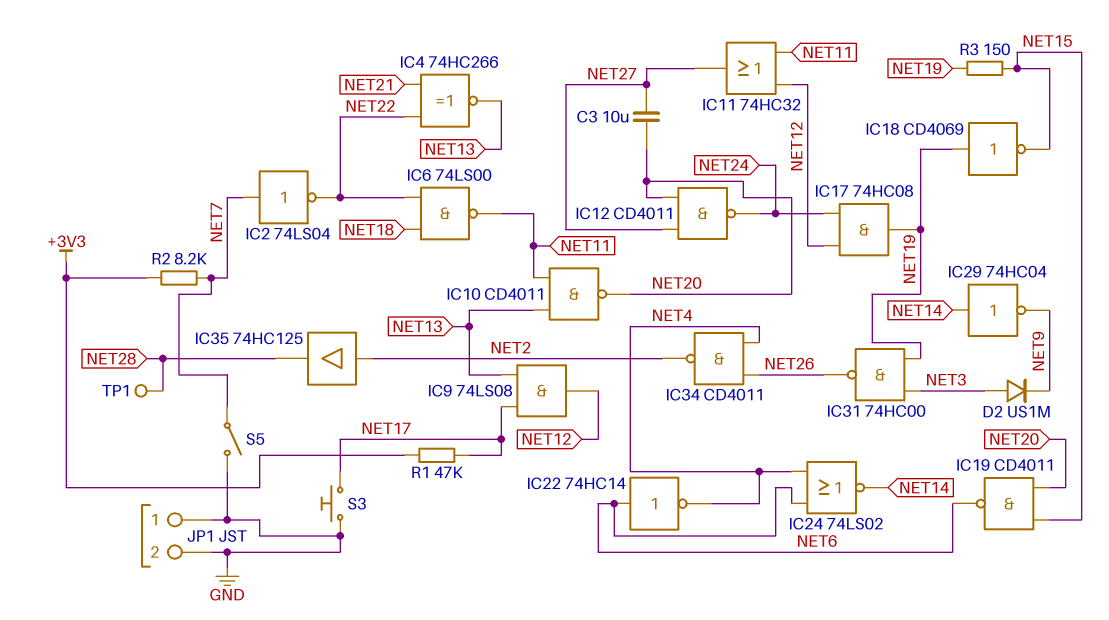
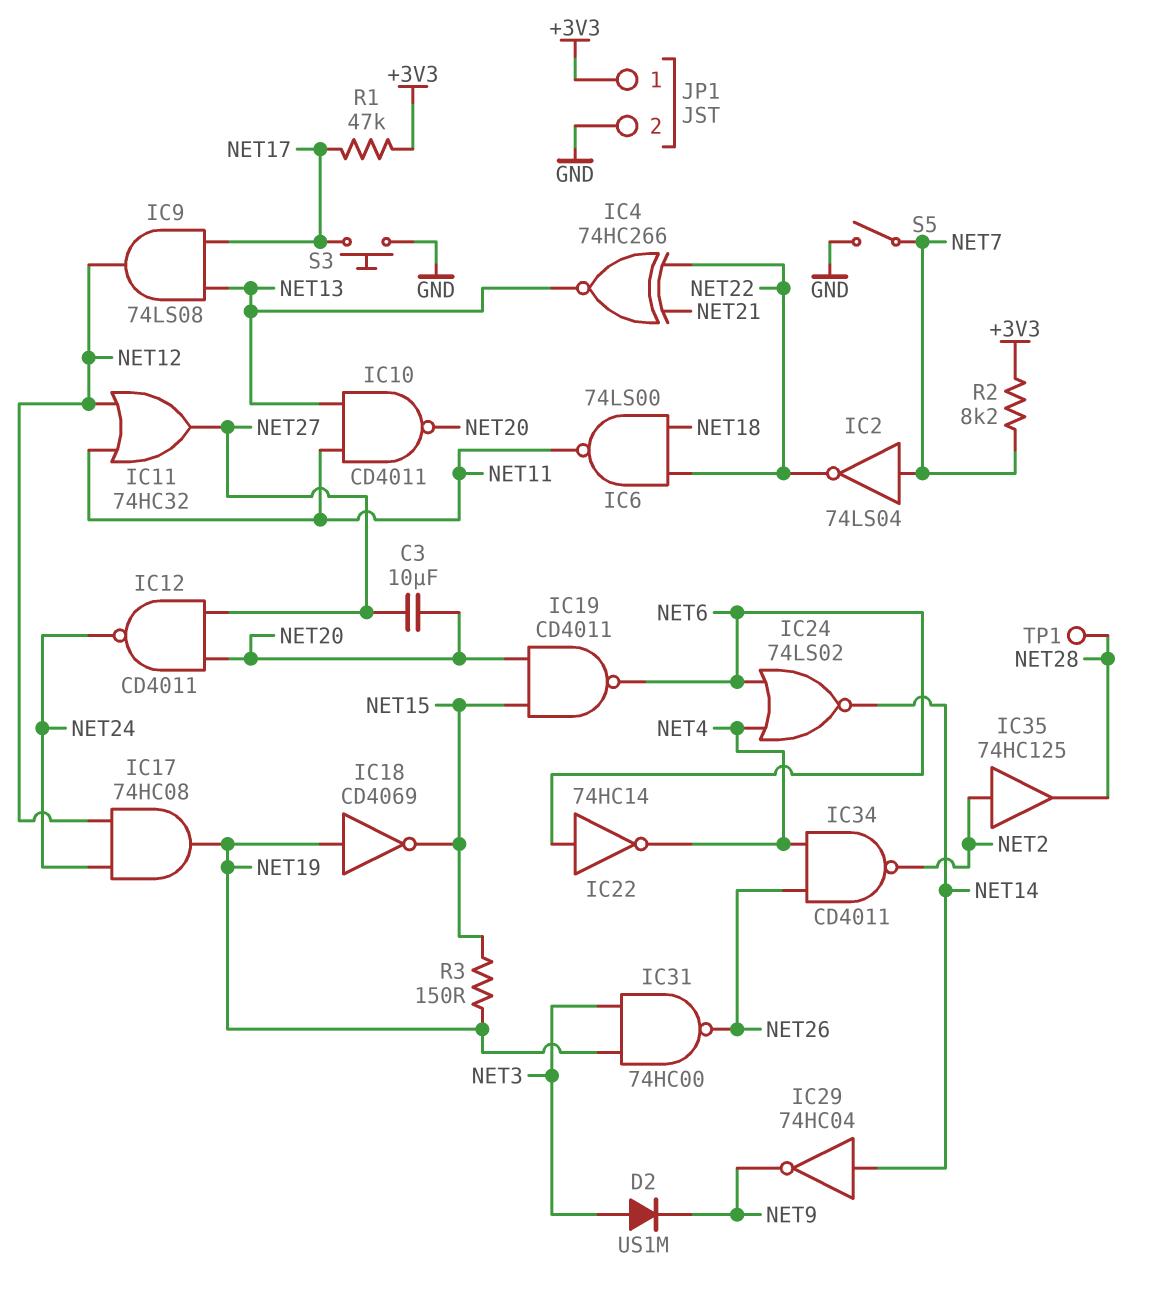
JP1 pin 1: GND -> +3V3

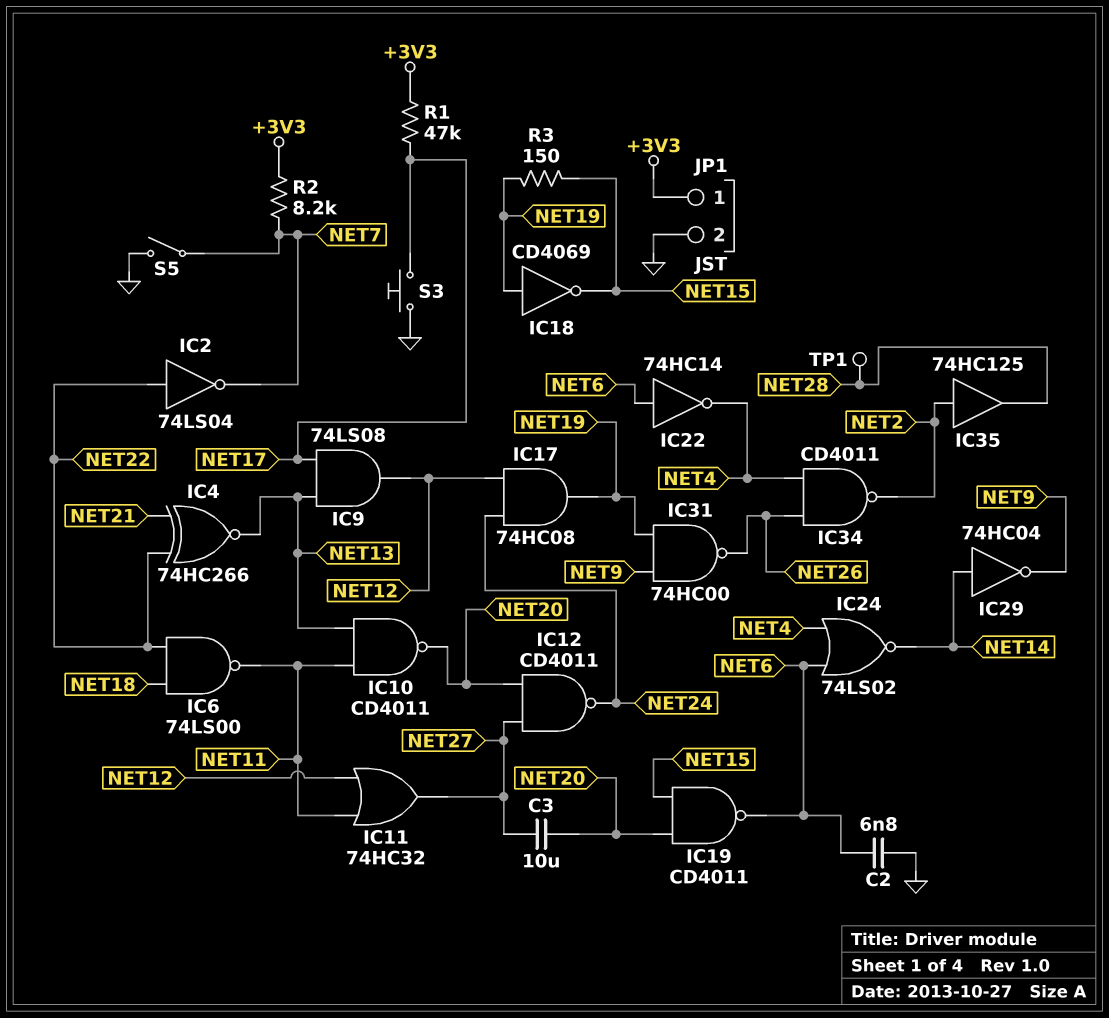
C2: none -> 6.8nF (GND, NET6)
D2: diode US1M (A NET3, K NET9) -> none
IC2: NOT 74LS04 (in NET7, out NET22) -> NOT 74LS04 (in NET22, out NET7)
IC31: NAND 74HC00 (in NET3, in NET19, out NET26) -> NAND 74HC00 (in NET9, in NET19, out NET26)

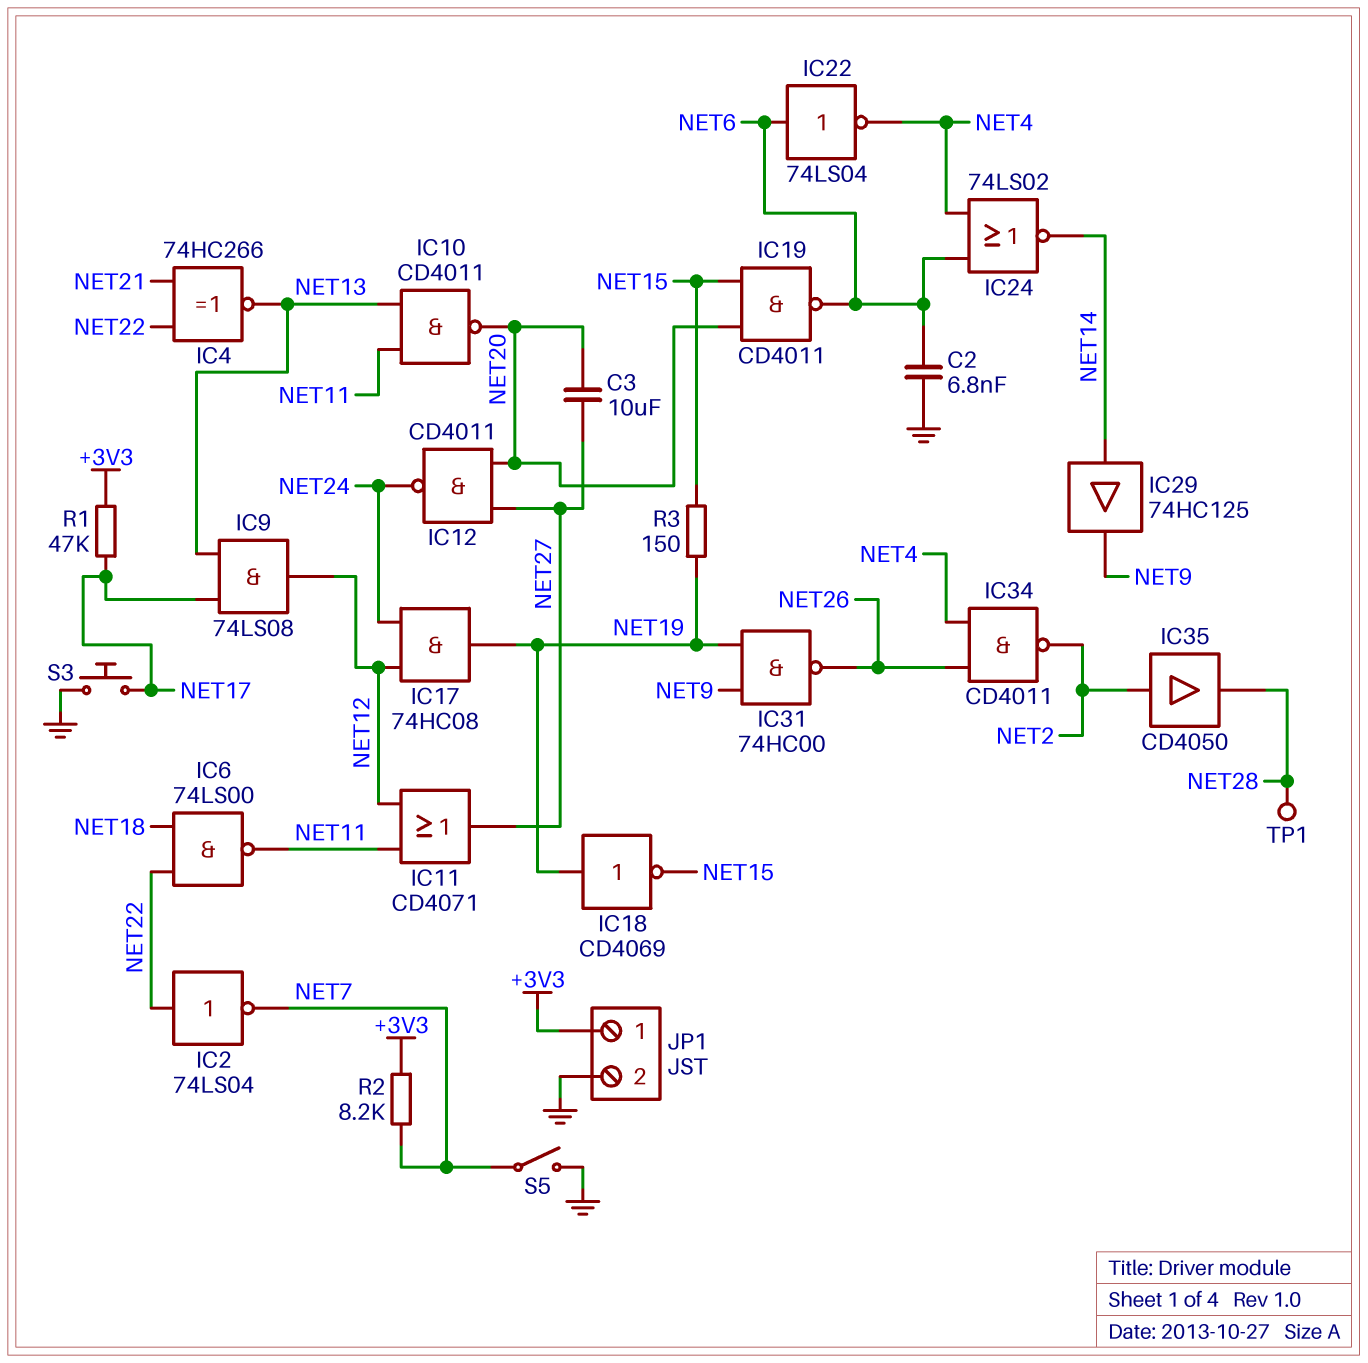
IC11: OR 74HC32 (in NET11, in NET12, out NET27) -> OR CD4071 (in NET11, in NET12, out NET27)
IC22: NOT 74HC14 (in NET6, out NET4) -> NOT 74LS04 (in NET6, out NET4)
IC29: NOT 74HC04 (in NET14, out NET9) -> buffer 74HC125 (in NET14, out NET9)
IC35: buffer 74HC125 (in NET2, out NET28) -> buffer CD4050 (in NET2, out NET28)

